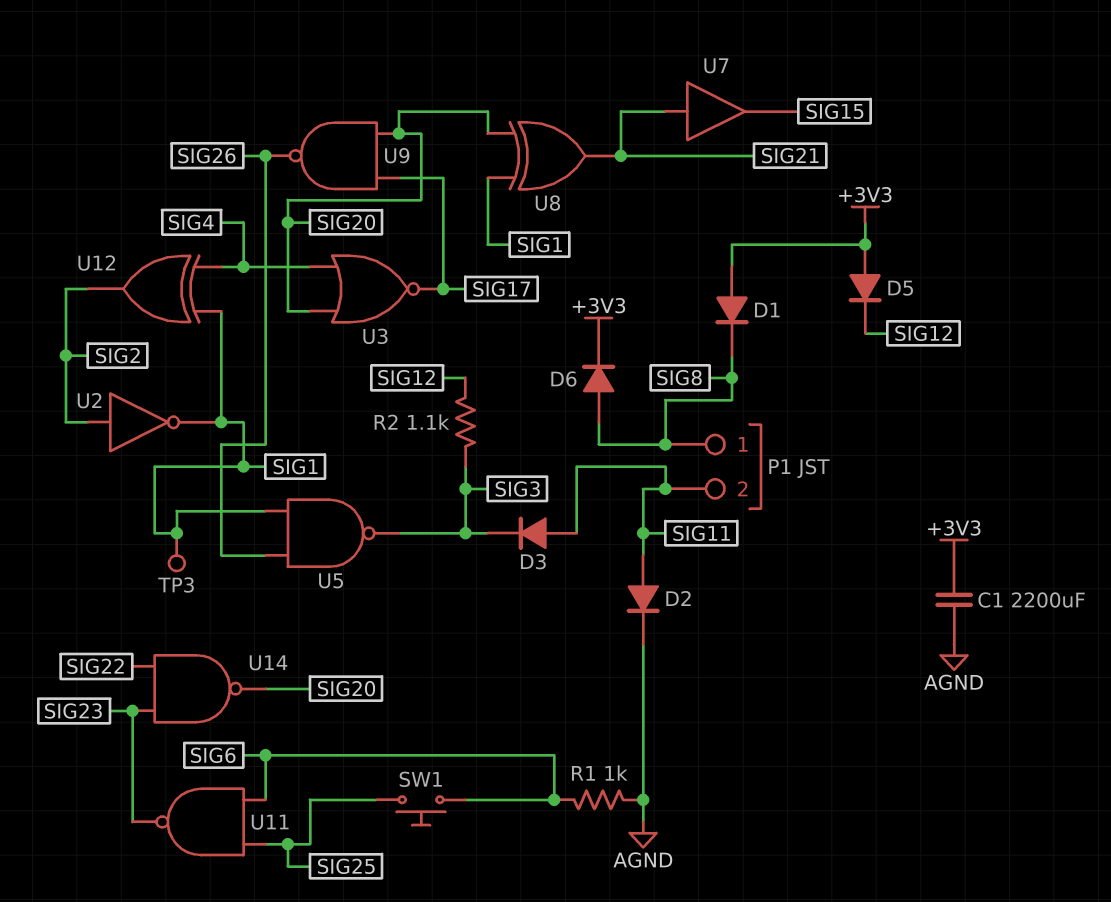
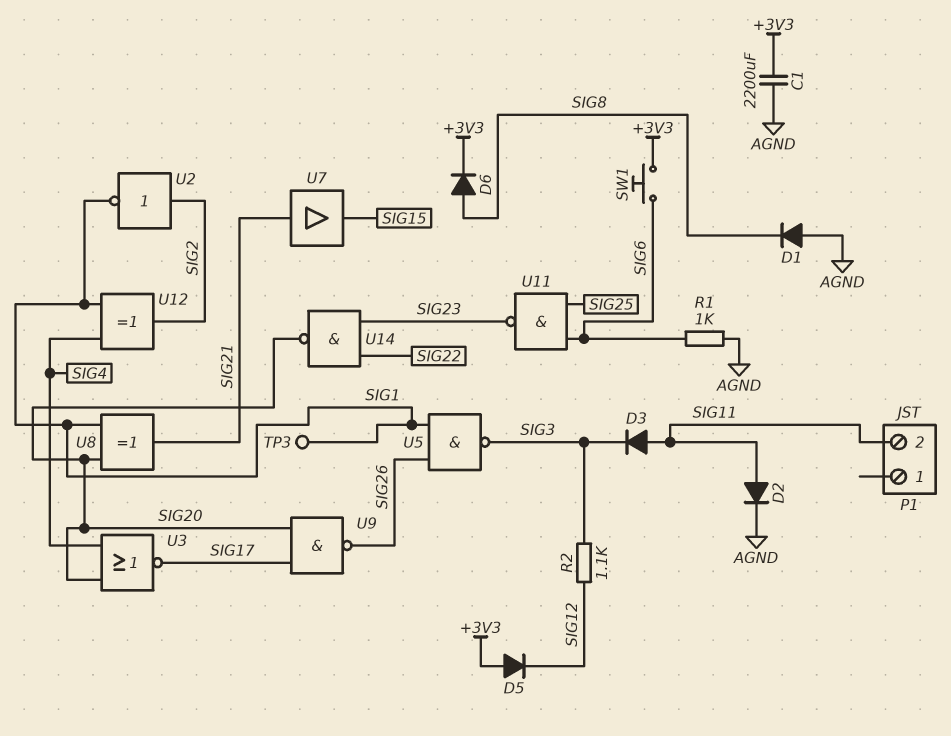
D1: diode (A +3V3, K SIG8) -> diode (A AGND, K SIG8)
P1 pin 1: SIG8 -> none
SW1: button (SIG6, SIG25) -> button (+3V3, SIG6)

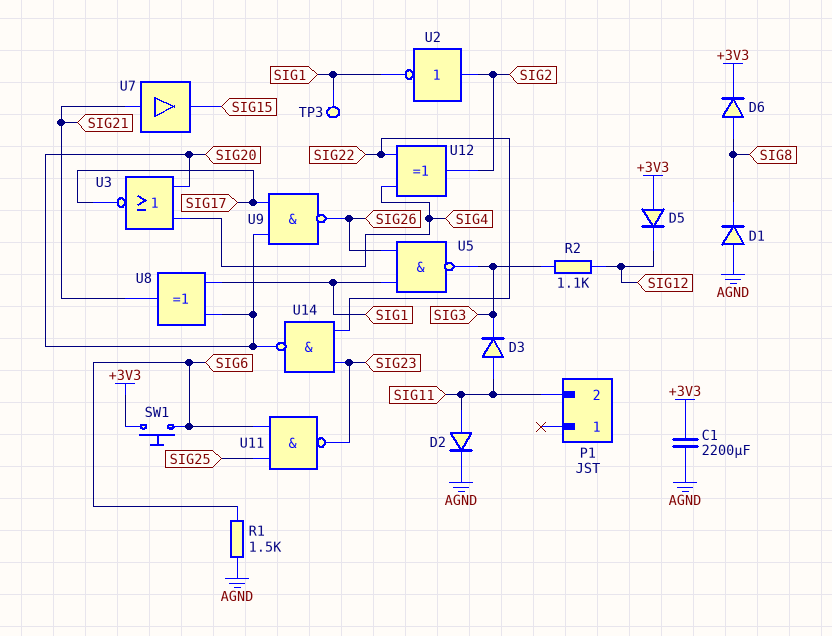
R1: 1k (AGND, SIG6) -> 1.5k (AGND, SIG6)
U12: XOR (in SIG1, in SIG4, out SIG2) -> XOR (in SIG4, in SIG22, out SIG2)

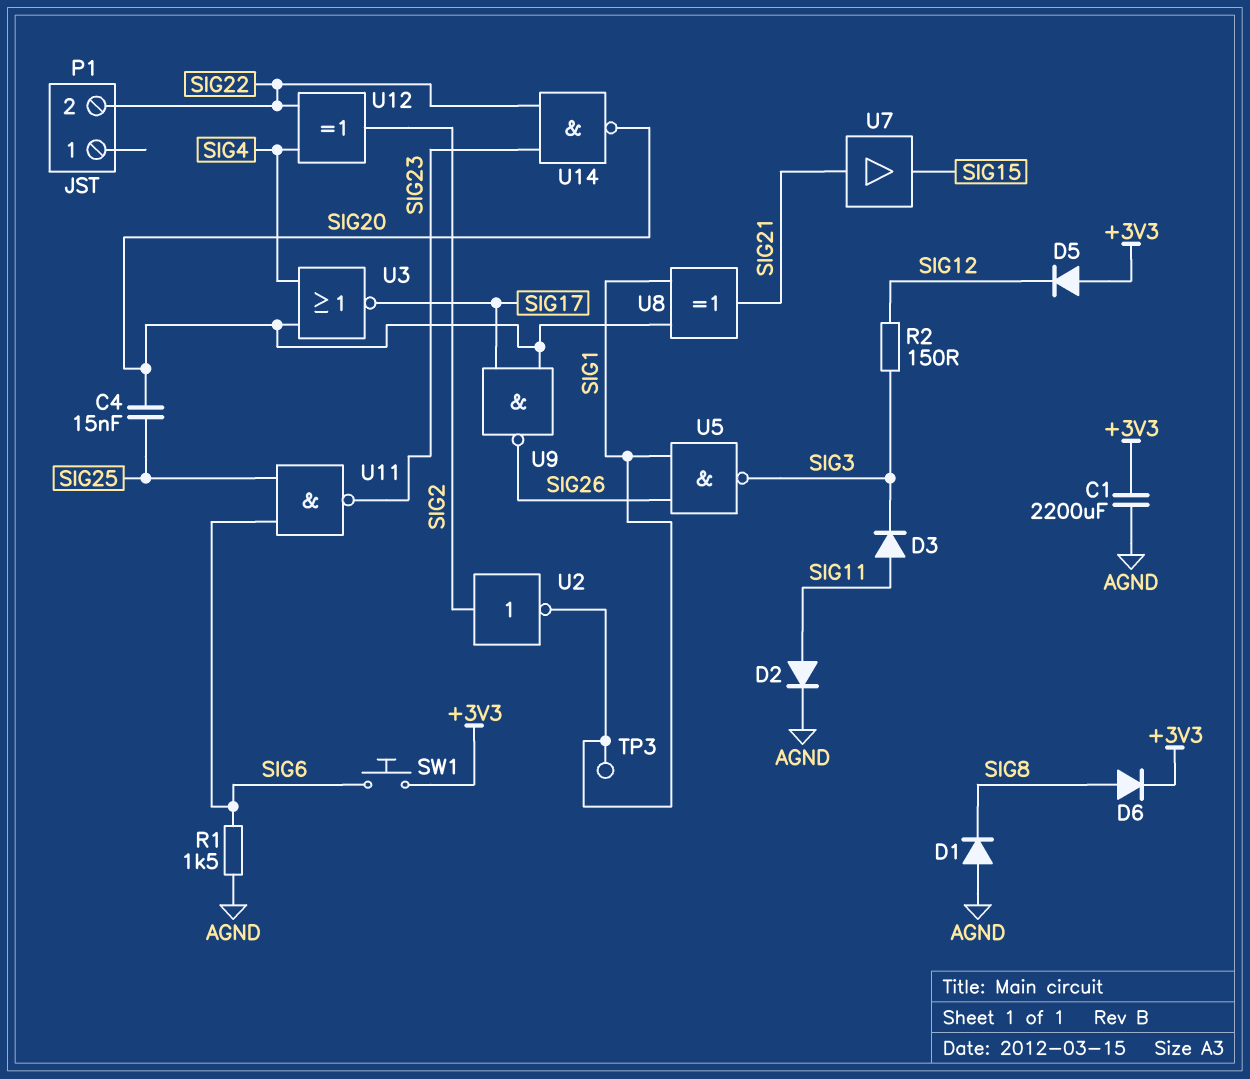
C4: none -> 15nF (SIG20, SIG25)
P1 pin 2: SIG11 -> SIG22
R2: 1.1k (SIG3, SIG12) -> 150 (SIG3, SIG12)

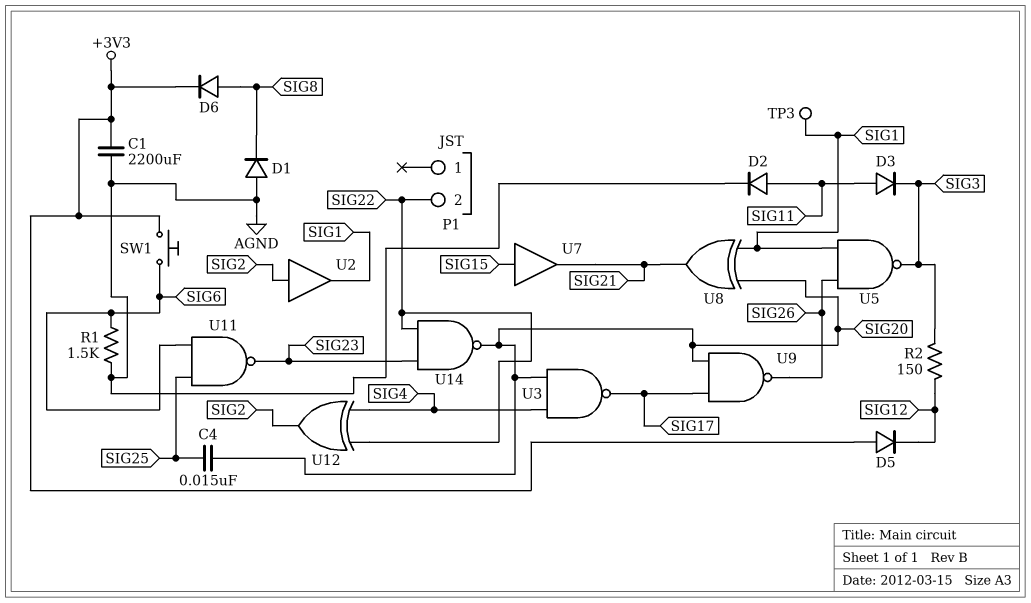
U2: NOT (in SIG2, out SIG1) -> buffer (in SIG2, out SIG1)
U3: NOR (in SIG4, in SIG20, out SIG17) -> NAND (in SIG4, in SIG20, out SIG17)
U7: buffer (in SIG21, out SIG15) -> buffer (in SIG15, out SIG21)

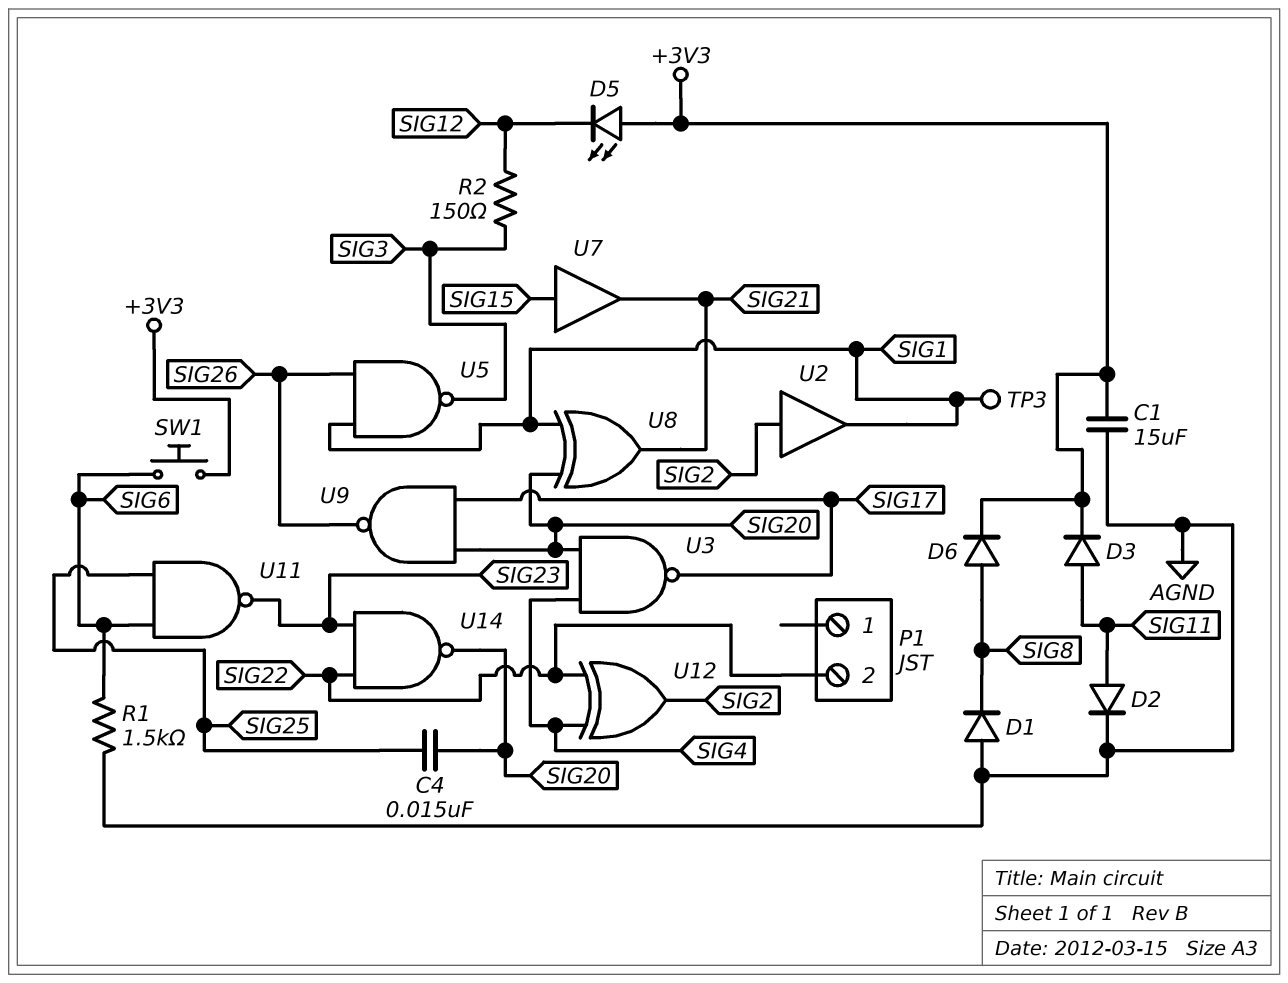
C1: 2200uF (+3V3, AGND) -> 15uF (+3V3, AGND)
D3: diode (A SIG11, K SIG3) -> diode (A SIG11, K +3V3)
D5: diode (A +3V3, K SIG12) -> LED (A +3V3, K SIG12)

